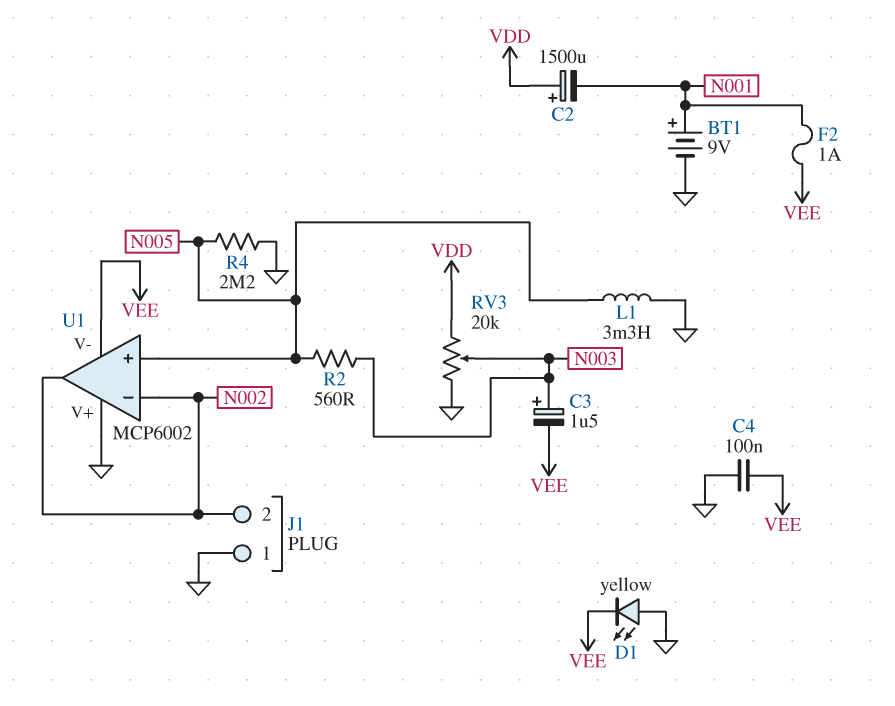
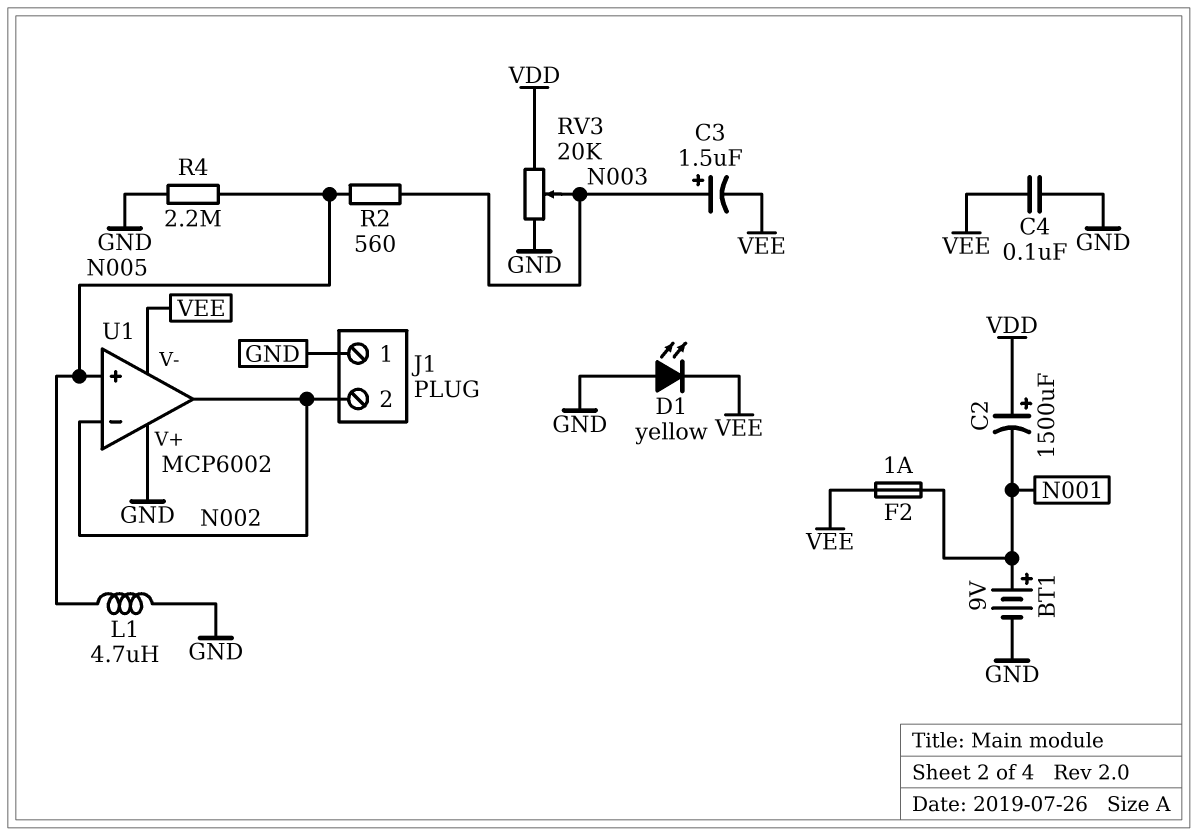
L1: 3.3mH (GND, N005) -> 4.7uH (GND, N005)

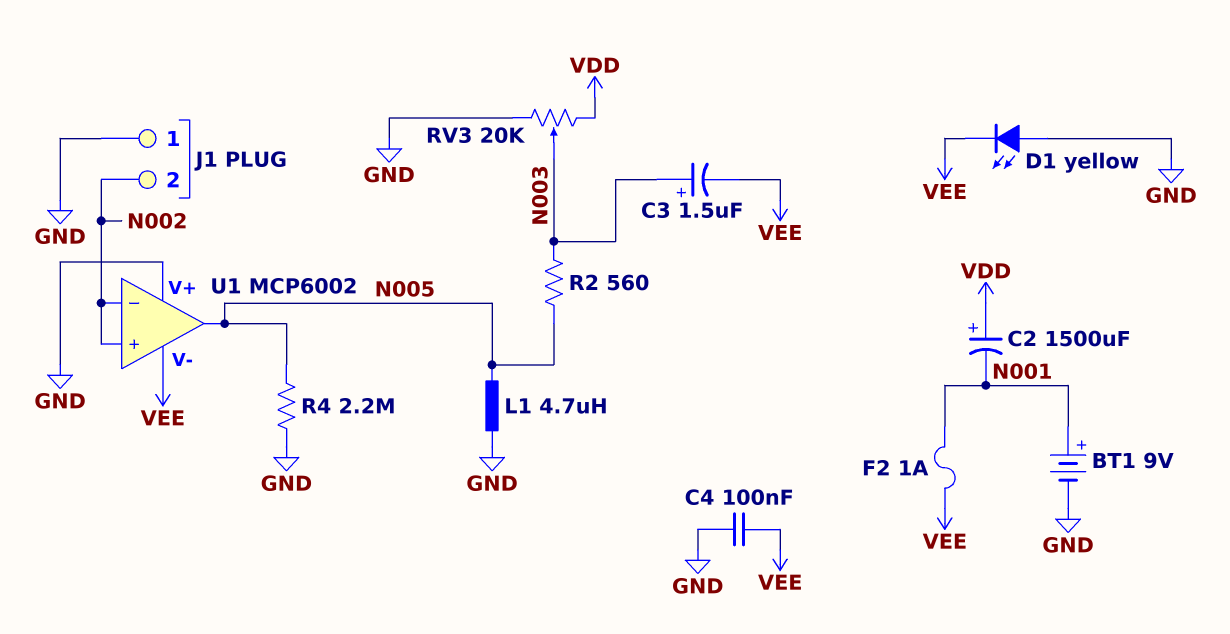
U1 pin in+: N005 -> N002
U1 pin out: N002 -> N005

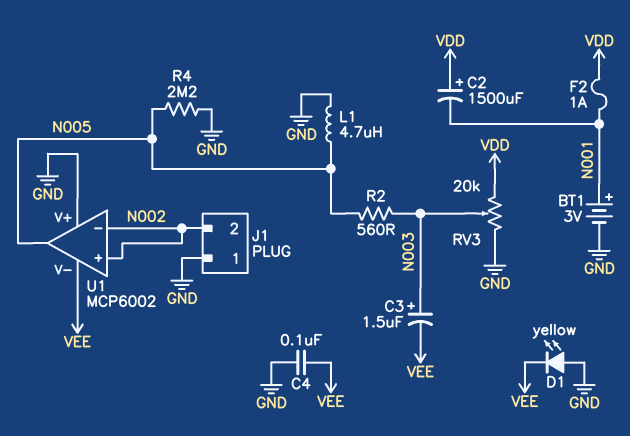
BT1: 9V (plus N001, minus GND) -> 3V (plus N001, minus GND)
F2: 1A (N001, VEE) -> 1A (N001, VDD)

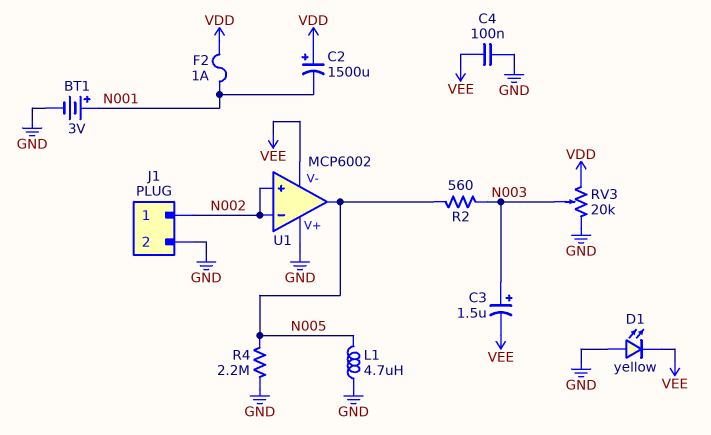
J1 pin 1: GND -> N002
J1 pin 2: N002 -> GND

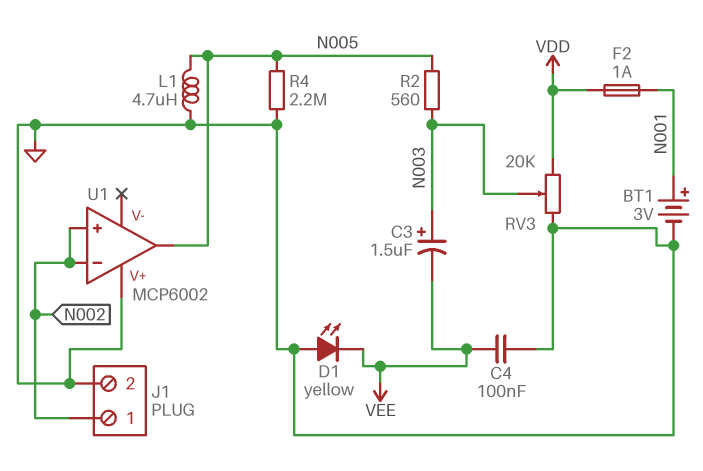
C2: 1500uF (plus VDD, minus N001) -> none
U1 pin V-: VEE -> none

